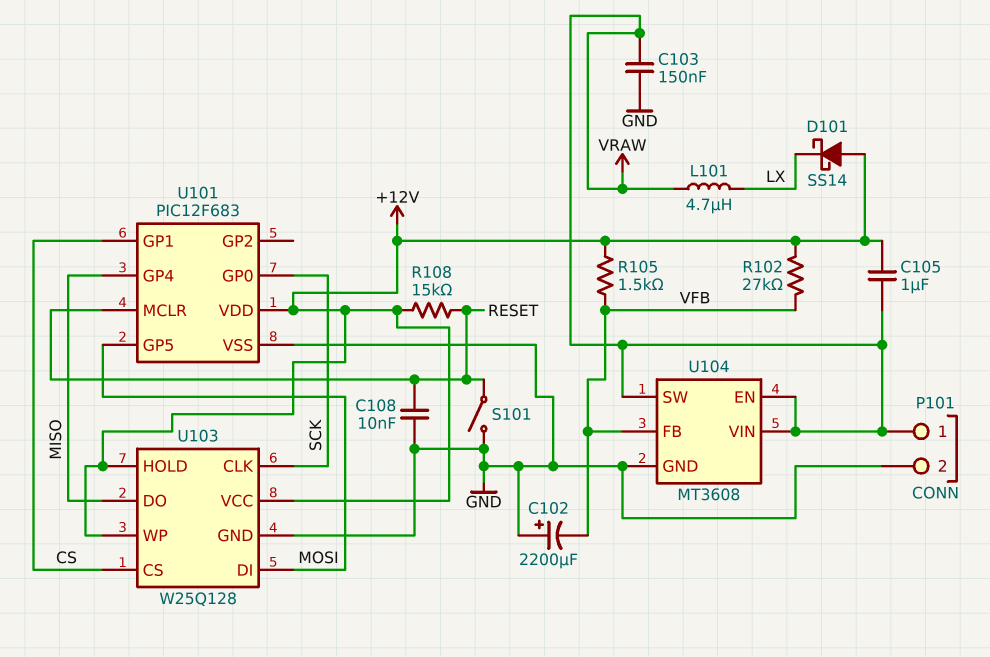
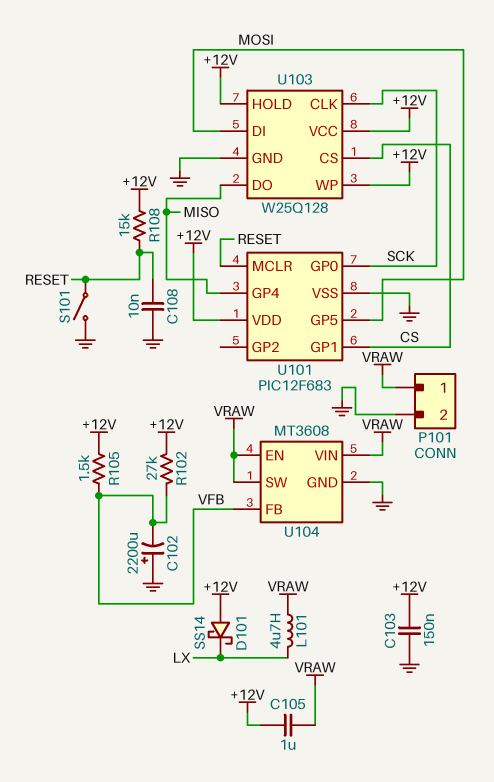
C103: 150nF (GND, VRAW) -> 150nF (+12V, GND)

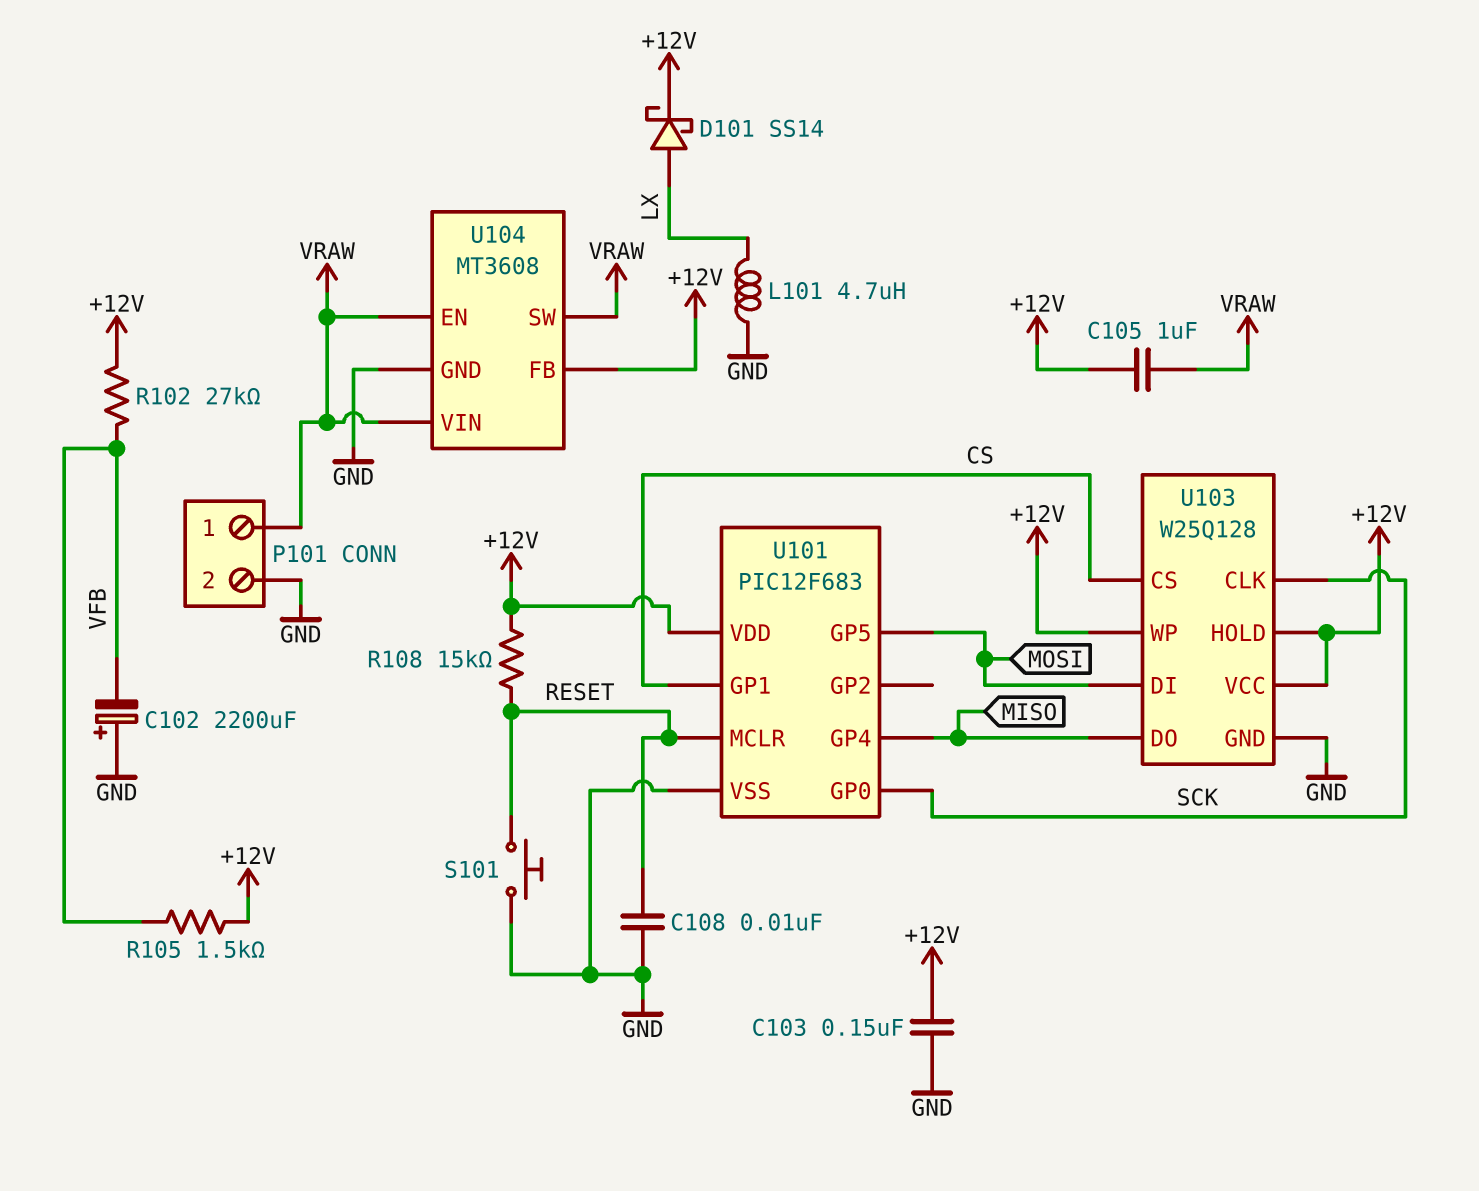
D101: schottky SS14 (A +12V, K LX) -> schottky SS14 (A LX, K +12V)
L101: 4.7uH (LX, VRAW) -> 4.7uH (GND, LX)
S101: switch (GND, RESET) -> button (GND, RESET)
U104 pin FB: VFB -> +12V

